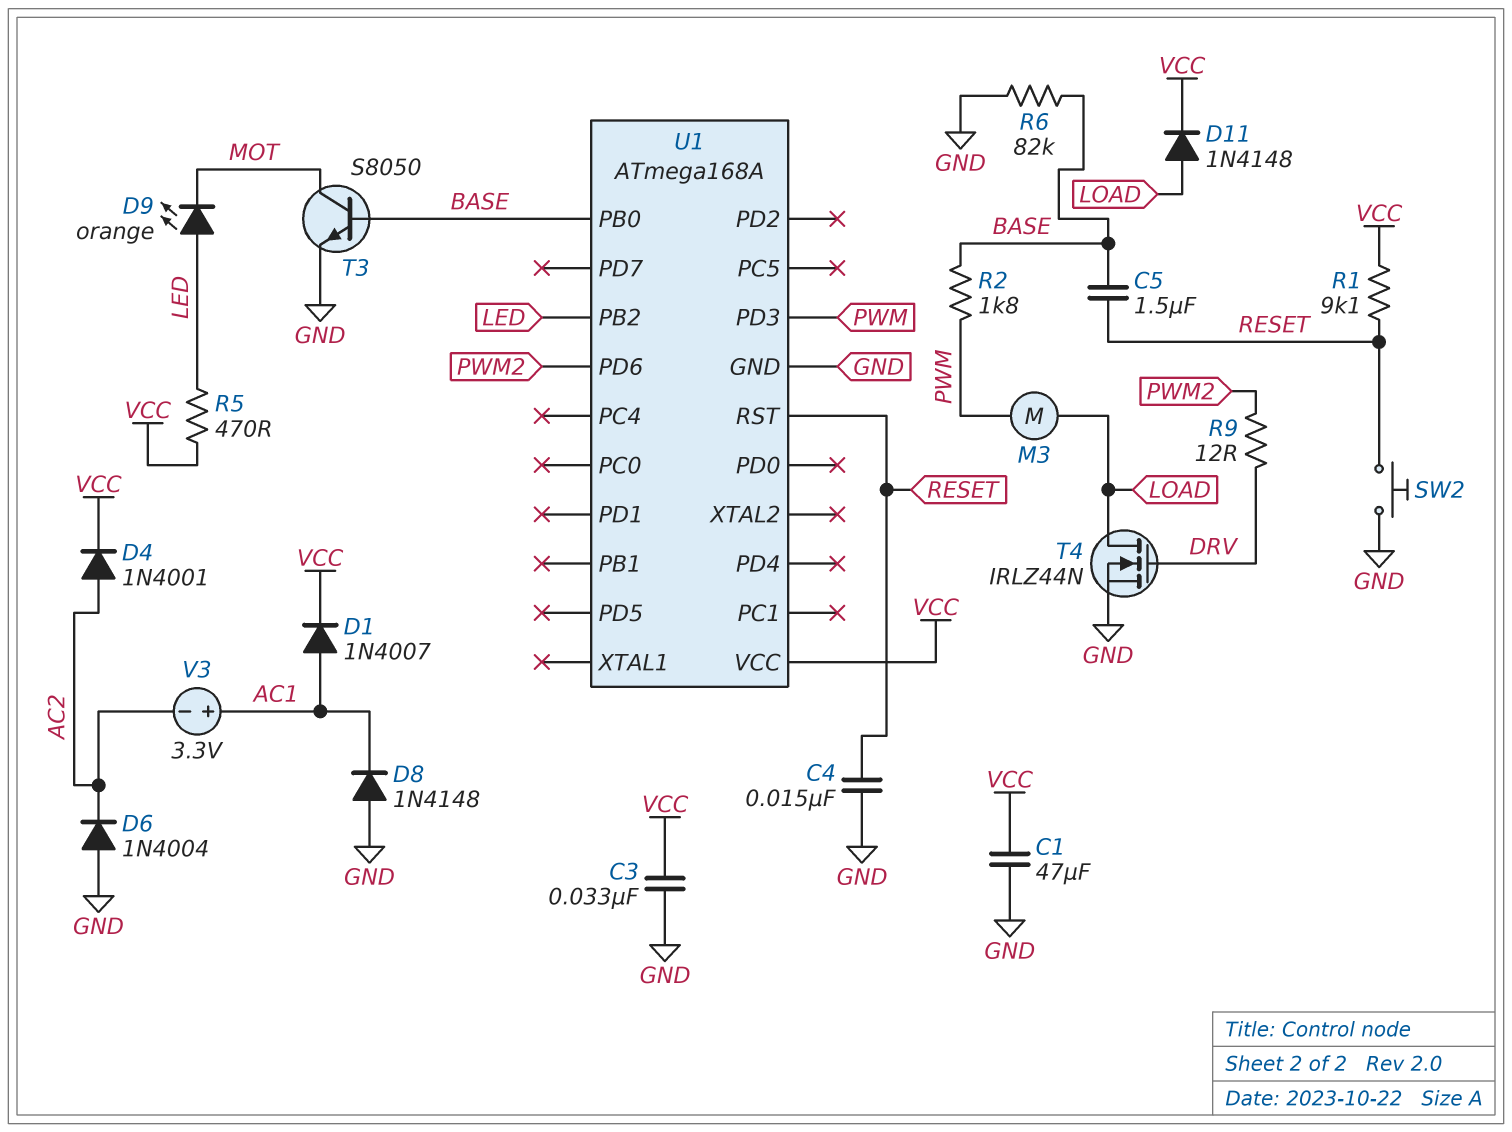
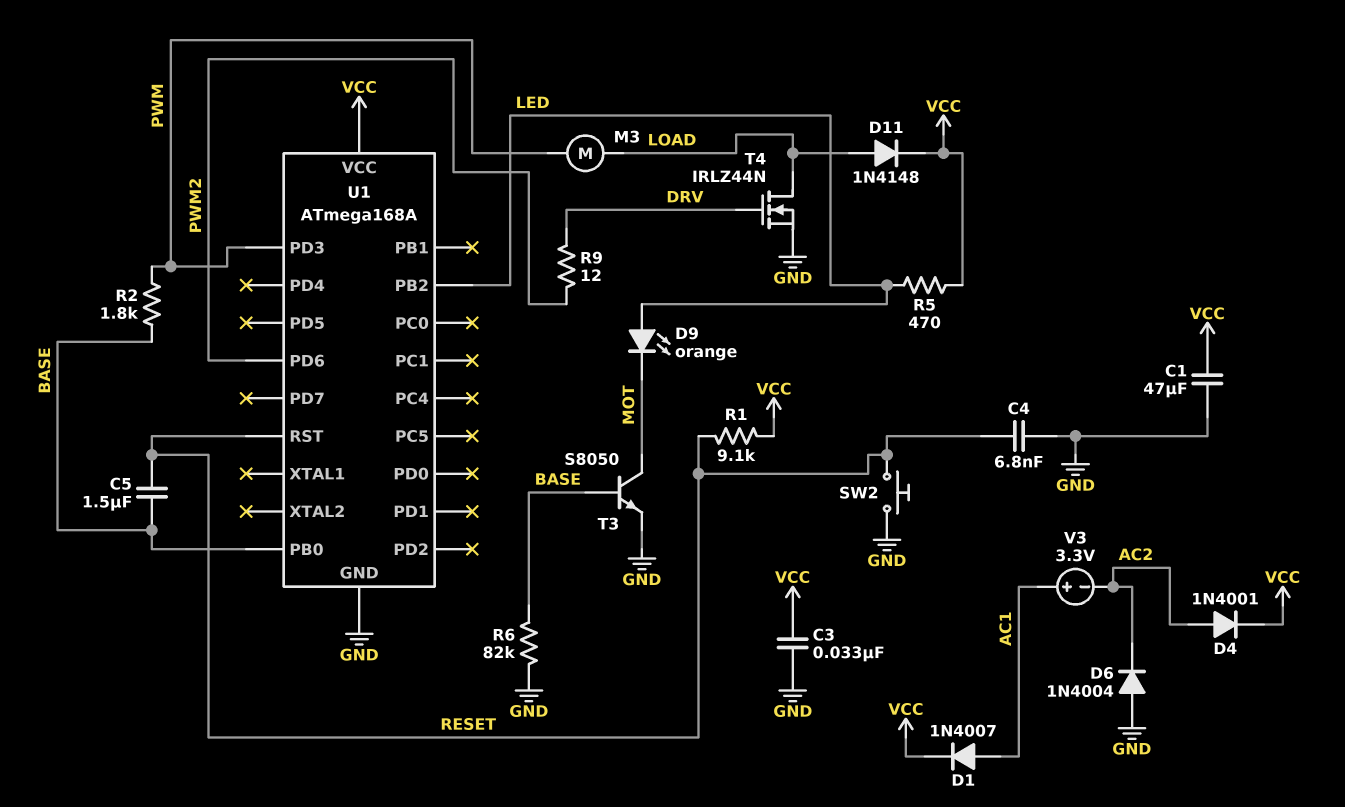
C4: 15nF (GND, RESET) -> 6.8nF (GND, RESET)
D8: diode 1N4148 (A GND, K AC1) -> none

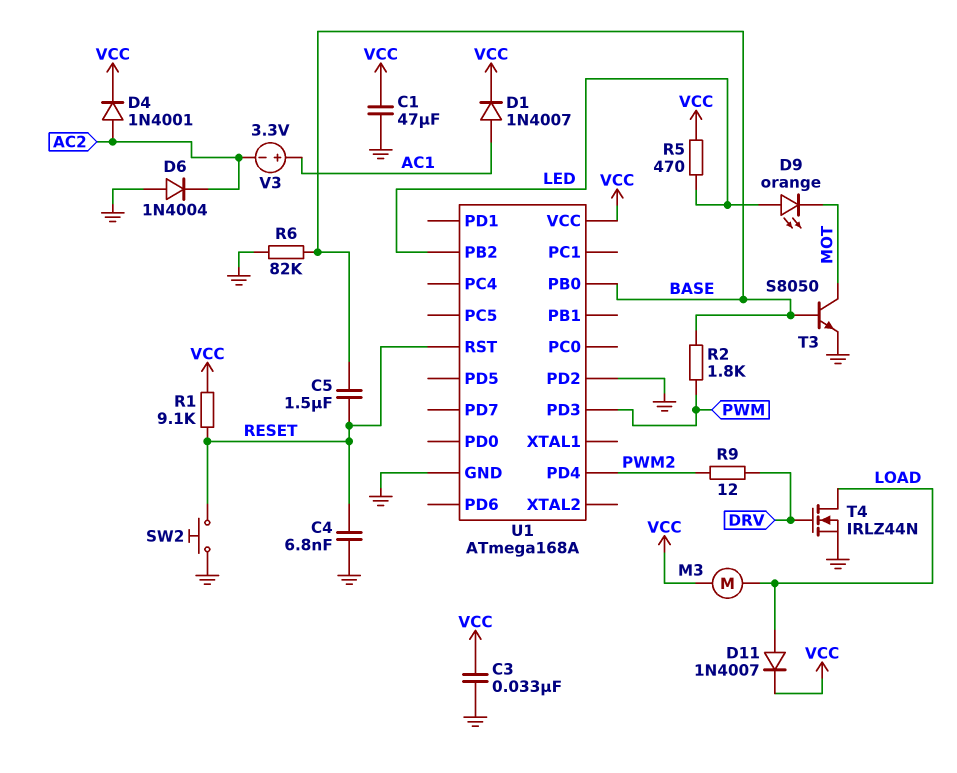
D11: diode 1N4148 (A LOAD, K VCC) -> diode 1N4007 (A LOAD, K VCC)
M3: motor (LOAD, PWM) -> motor (LOAD, VCC)
U1 pin PD2: none -> GND
U1 pin PD4: none -> PWM2
U1 pin PD6: PWM2 -> none

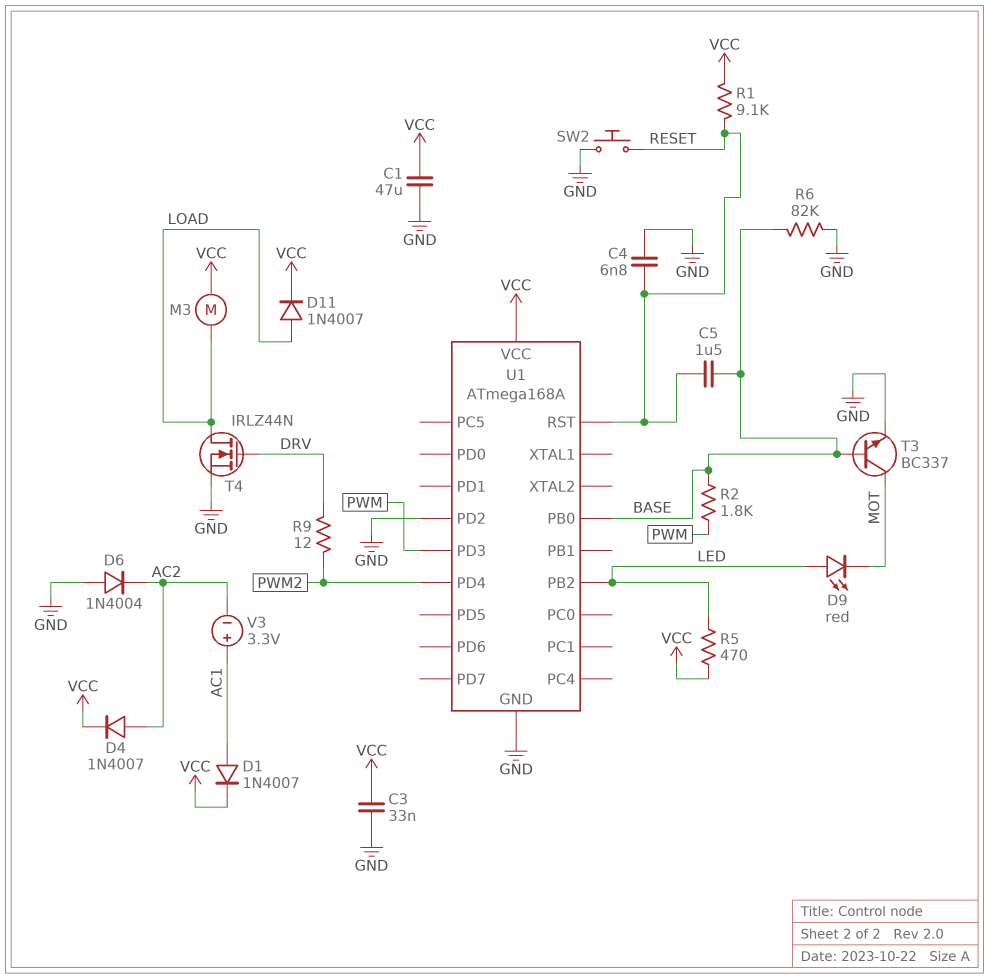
D4: diode 1N4001 (A AC2, K VCC) -> diode 1N4007 (A AC2, K VCC)
D9: LED orange (A LED, K MOT) -> LED red (A LED, K MOT)
T3: NPN S8050 (B BASE, C MOT, E GND) -> NPN BC337 (B BASE, C MOT, E GND)

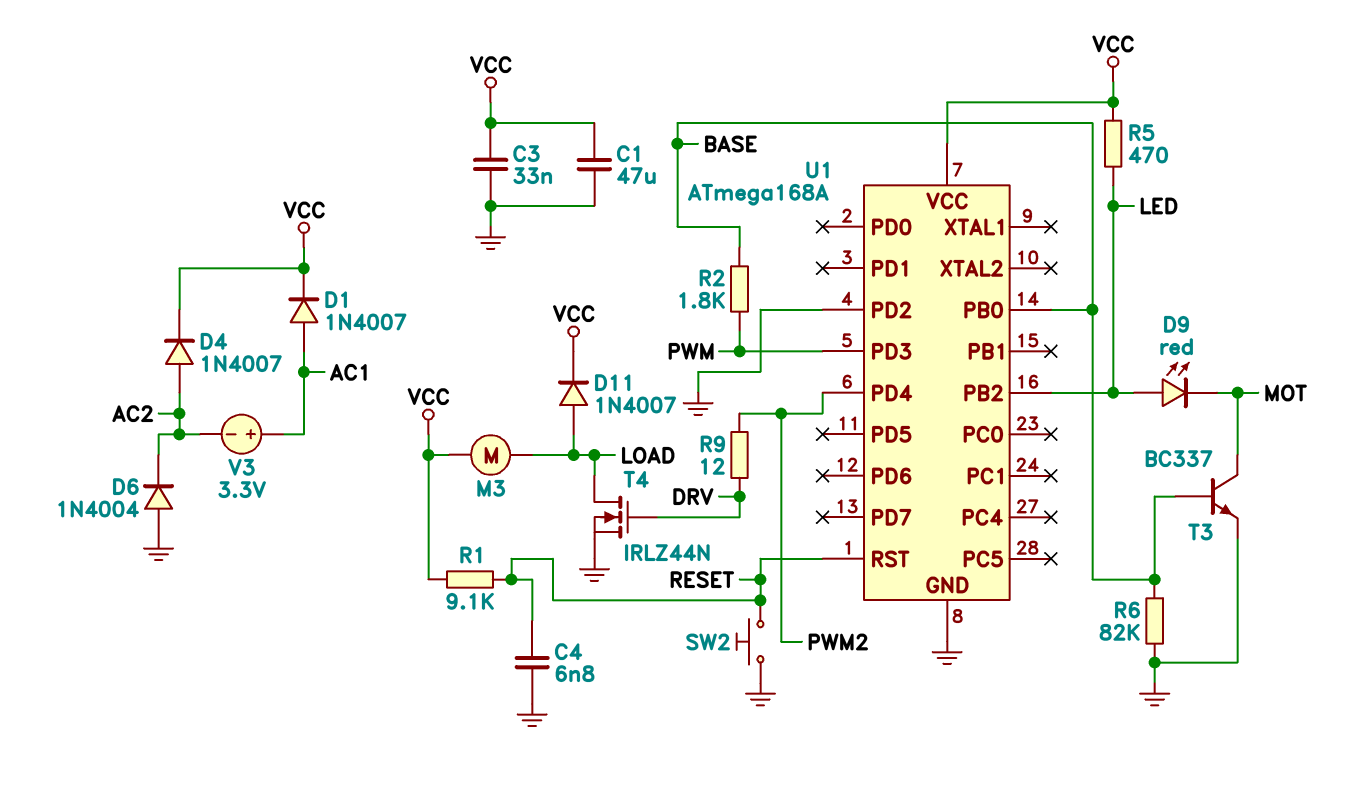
C5: 1.5uF (BASE, RESET) -> none

